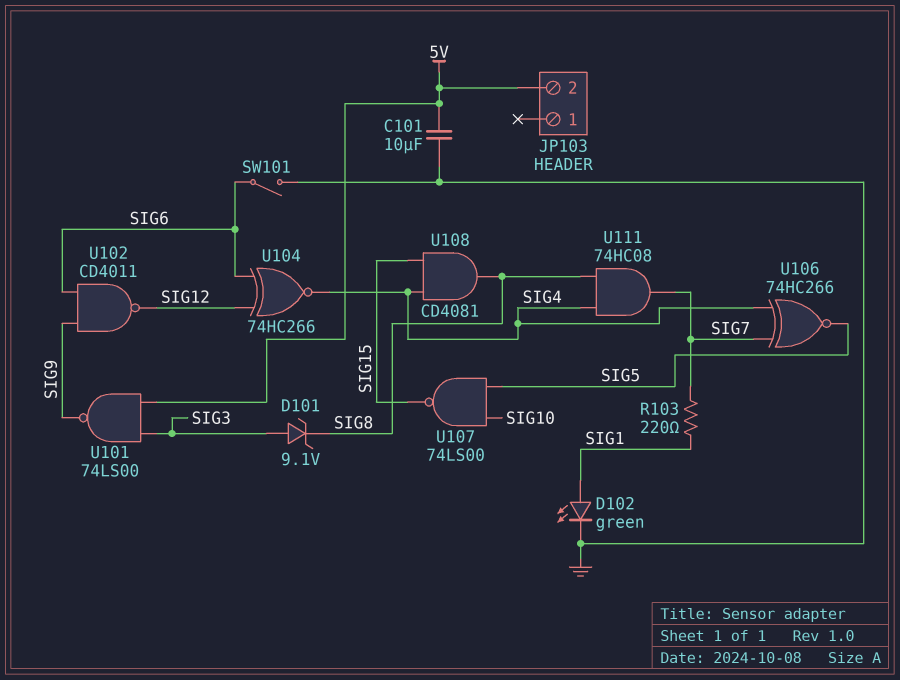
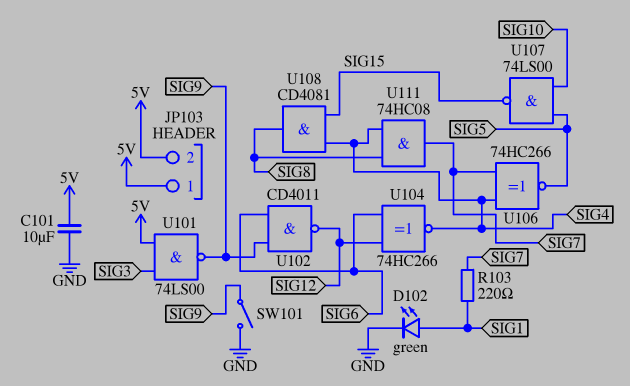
D101: zener 9.1V (A SIG3, K SIG8) -> none
JP103 pin 1: none -> 5V
SW101: switch (GND, SIG6) -> switch (GND, SIG9)

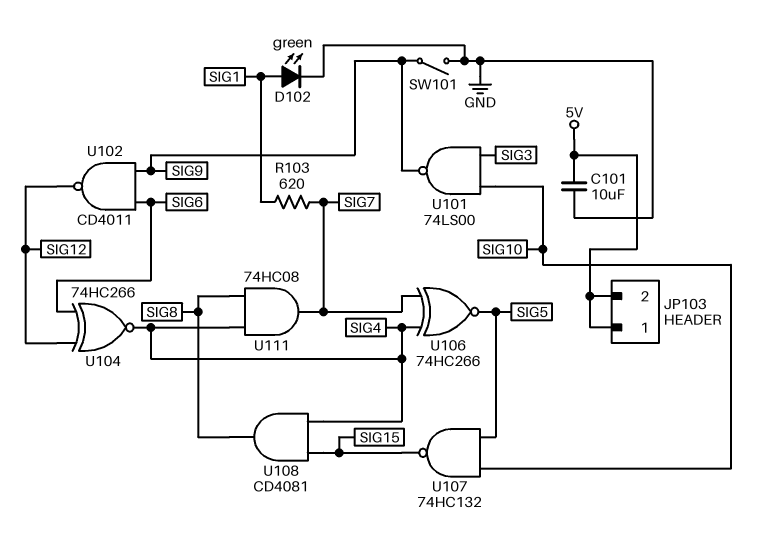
R103: 220 (SIG1, SIG7) -> 620 (SIG1, SIG7)
U101: NAND 74LS00 (in 5V, in SIG3, out SIG9) -> NAND 74LS00 (in SIG3, in SIG10, out SIG9)
U107: NAND 74LS00 (in SIG5, in SIG10, out SIG15) -> NAND 74HC132 (in SIG5, in SIG10, out SIG15)

